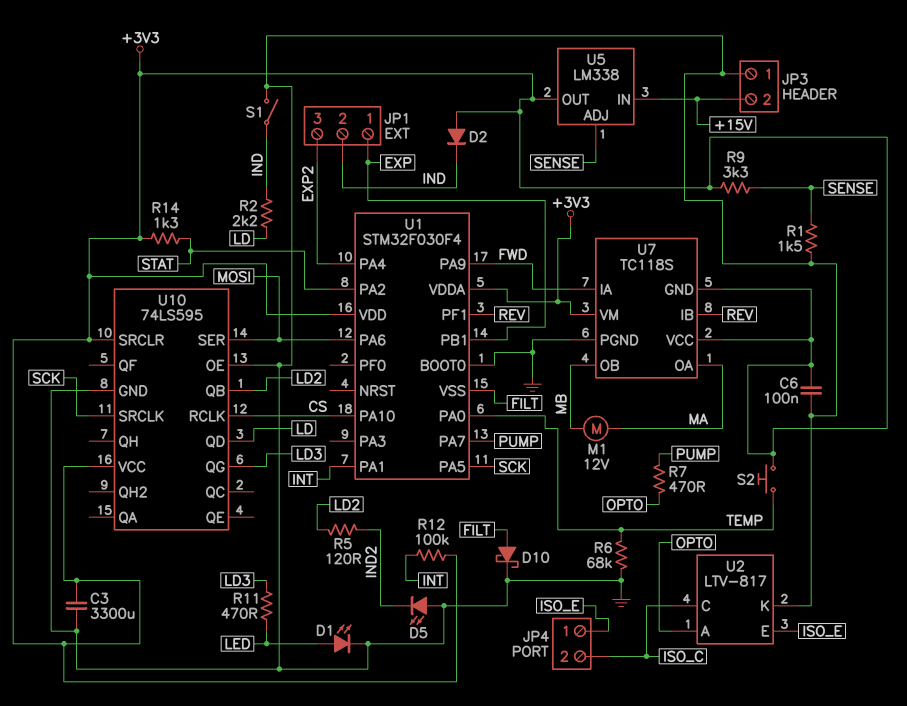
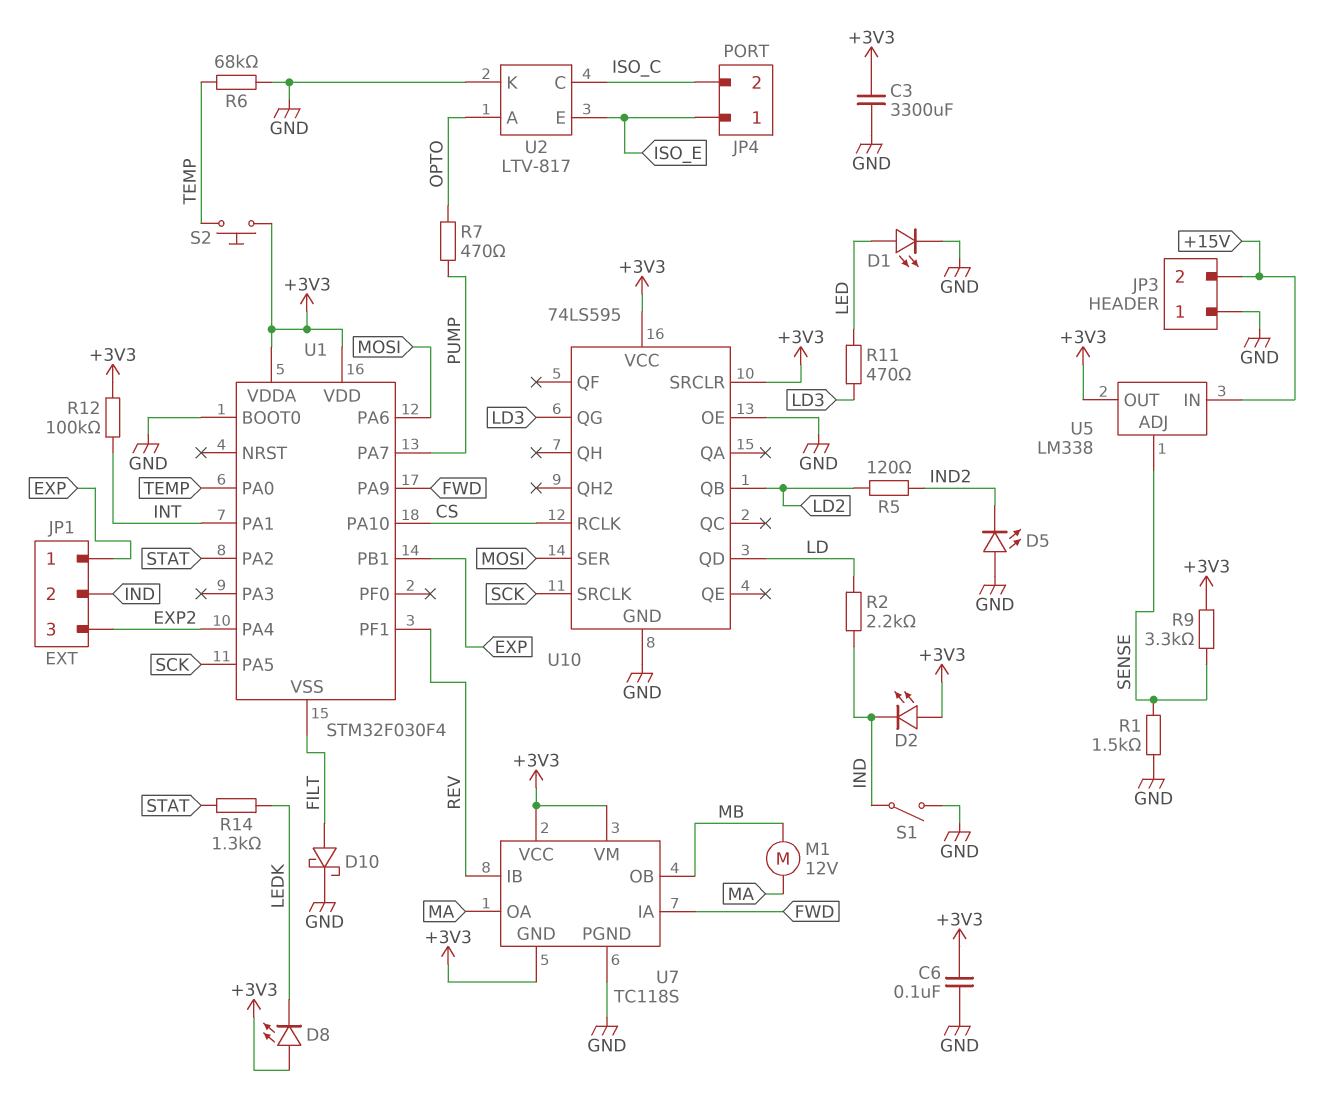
D2: diode (A +3V3, K IND) -> LED (A +3V3, K IND)
D8: none -> LED (A +3V3, K LEDK)
R14: 1.3k (+3V3, STAT) -> 1.3k (LEDK, STAT)

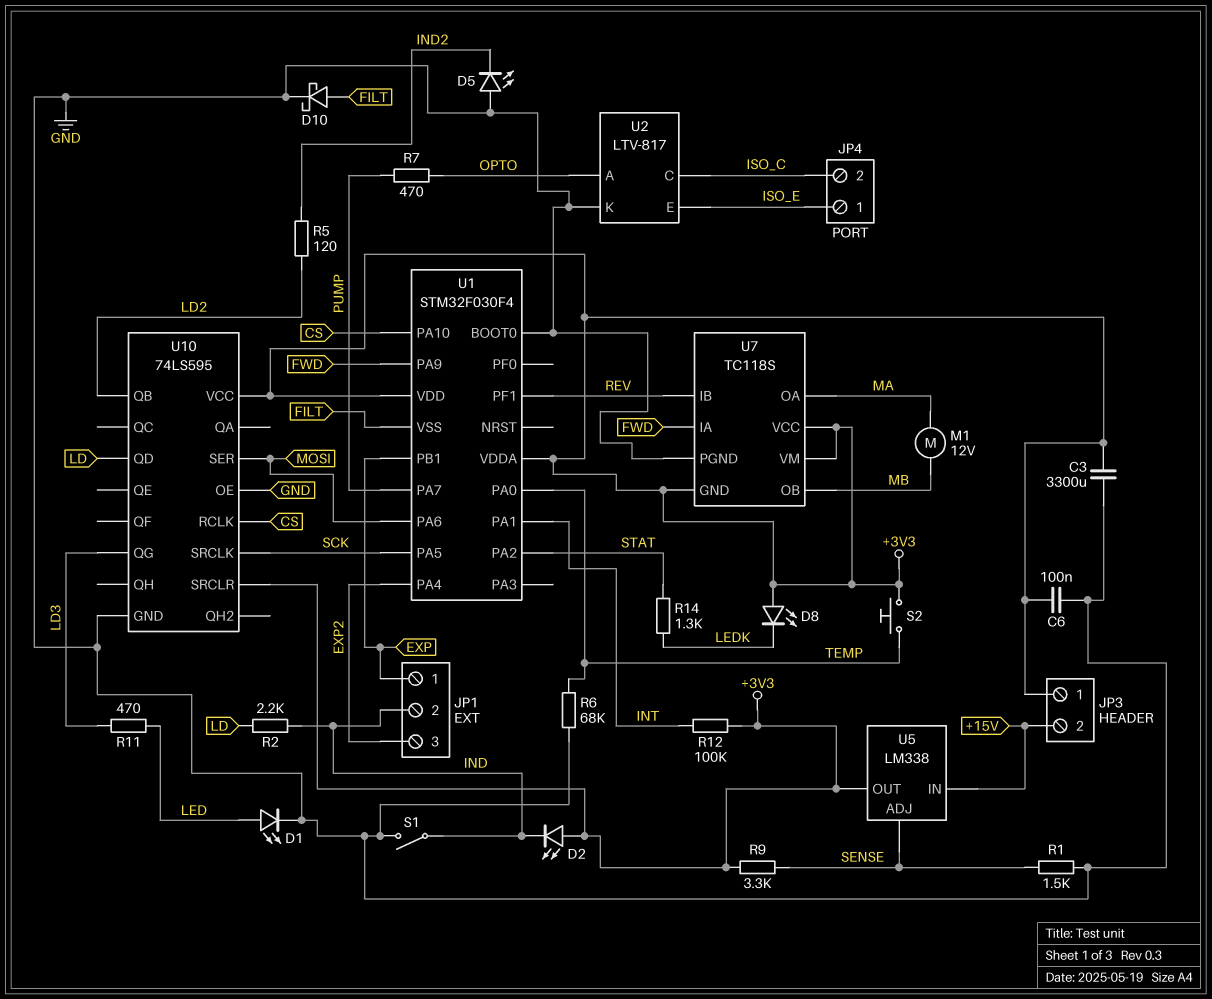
JP3 pin 1: GND -> +3V3

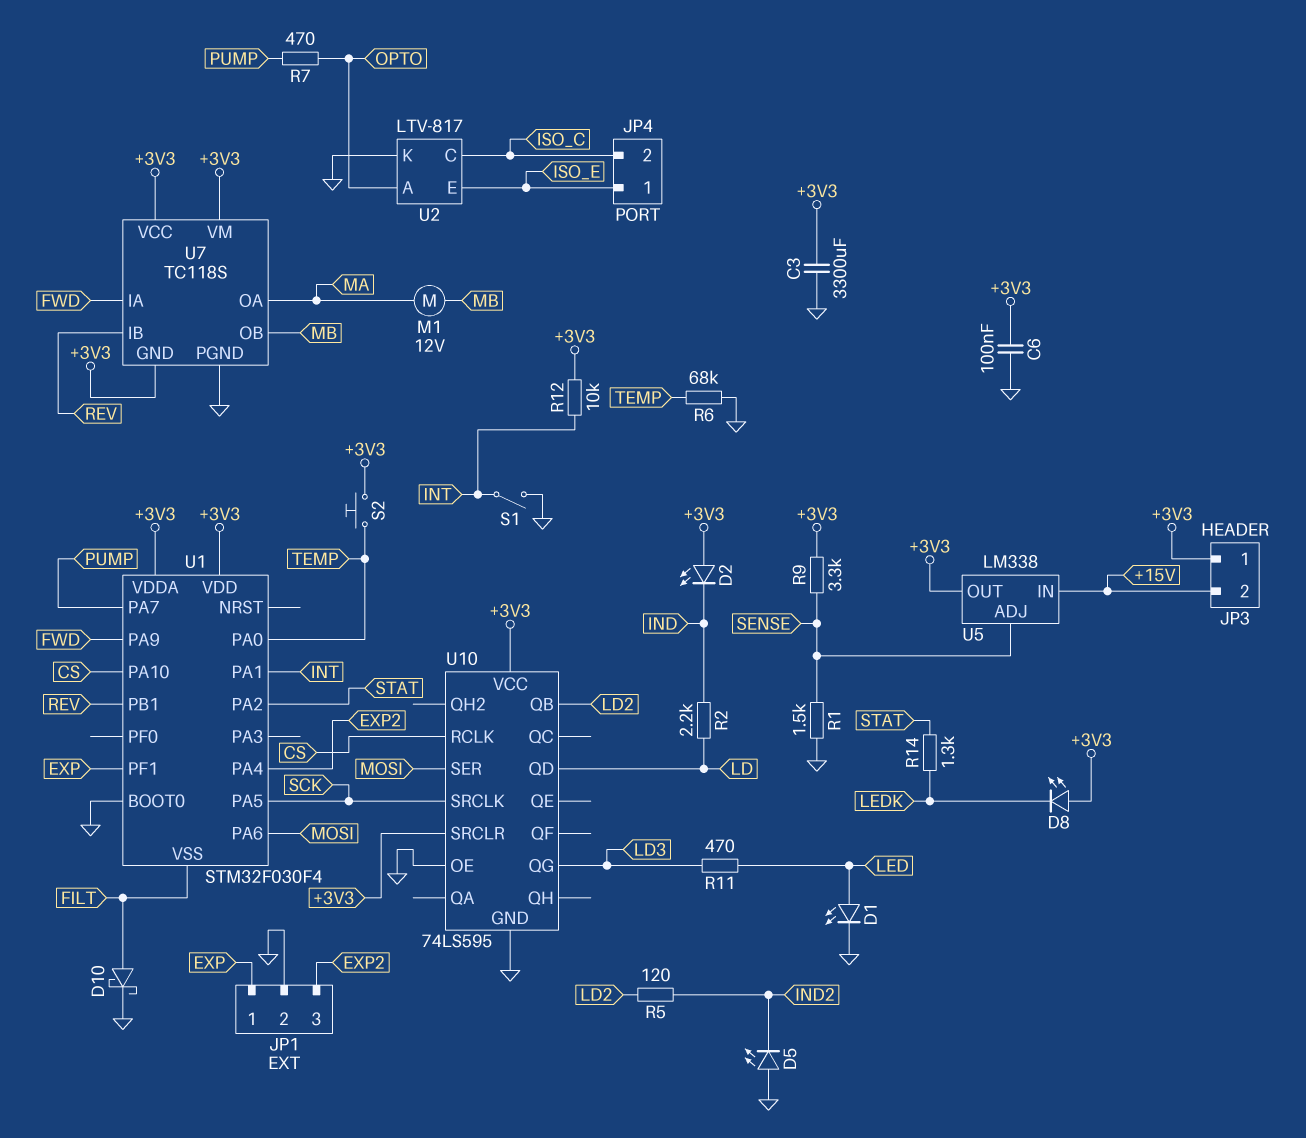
JP1 pin 2: IND -> GND
R12: 100k (+3V3, INT) -> 10k (+3V3, INT)
S1: switch (GND, IND) -> switch (GND, INT)
U1 pin PB1: EXP -> REV
U1 pin PF1: REV -> EXP

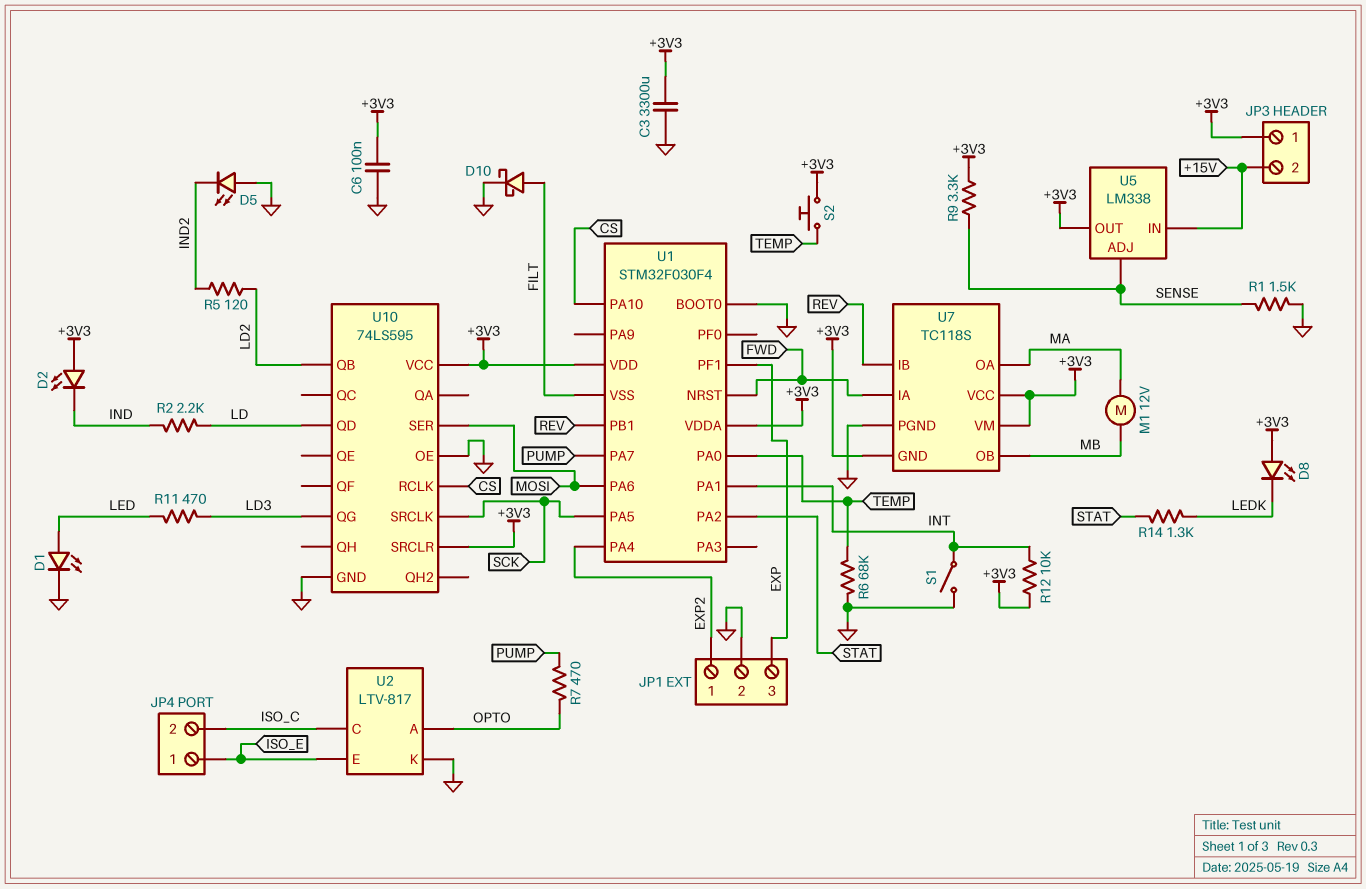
JP1 pin 1: EXP -> EXP2
JP1 pin 3: EXP2 -> EXP
U1 pin NRST: none -> FWD
U1 pin PA9: FWD -> none

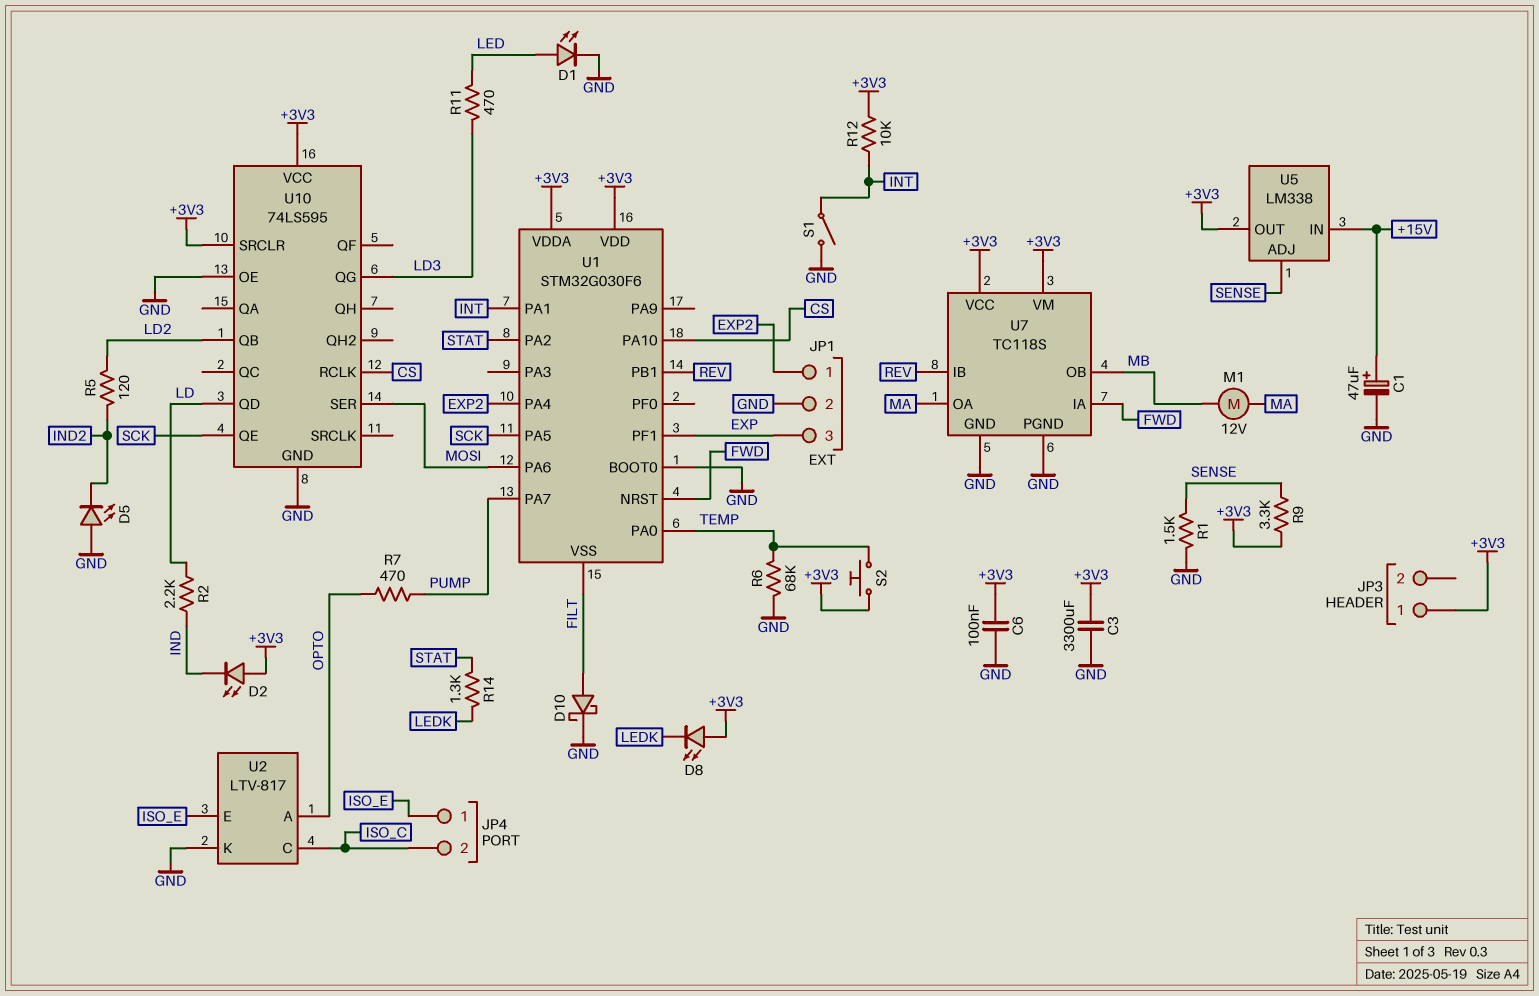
C1: none -> 47uF (plus +15V, minus GND)
JP3 pin 2: +15V -> none
U1: STM32F030F4 -> STM32G030F6
U7 pin GND: +3V3 -> GND
U10 pin QE: none -> SCK
U10 pin SRCLK: SCK -> none

